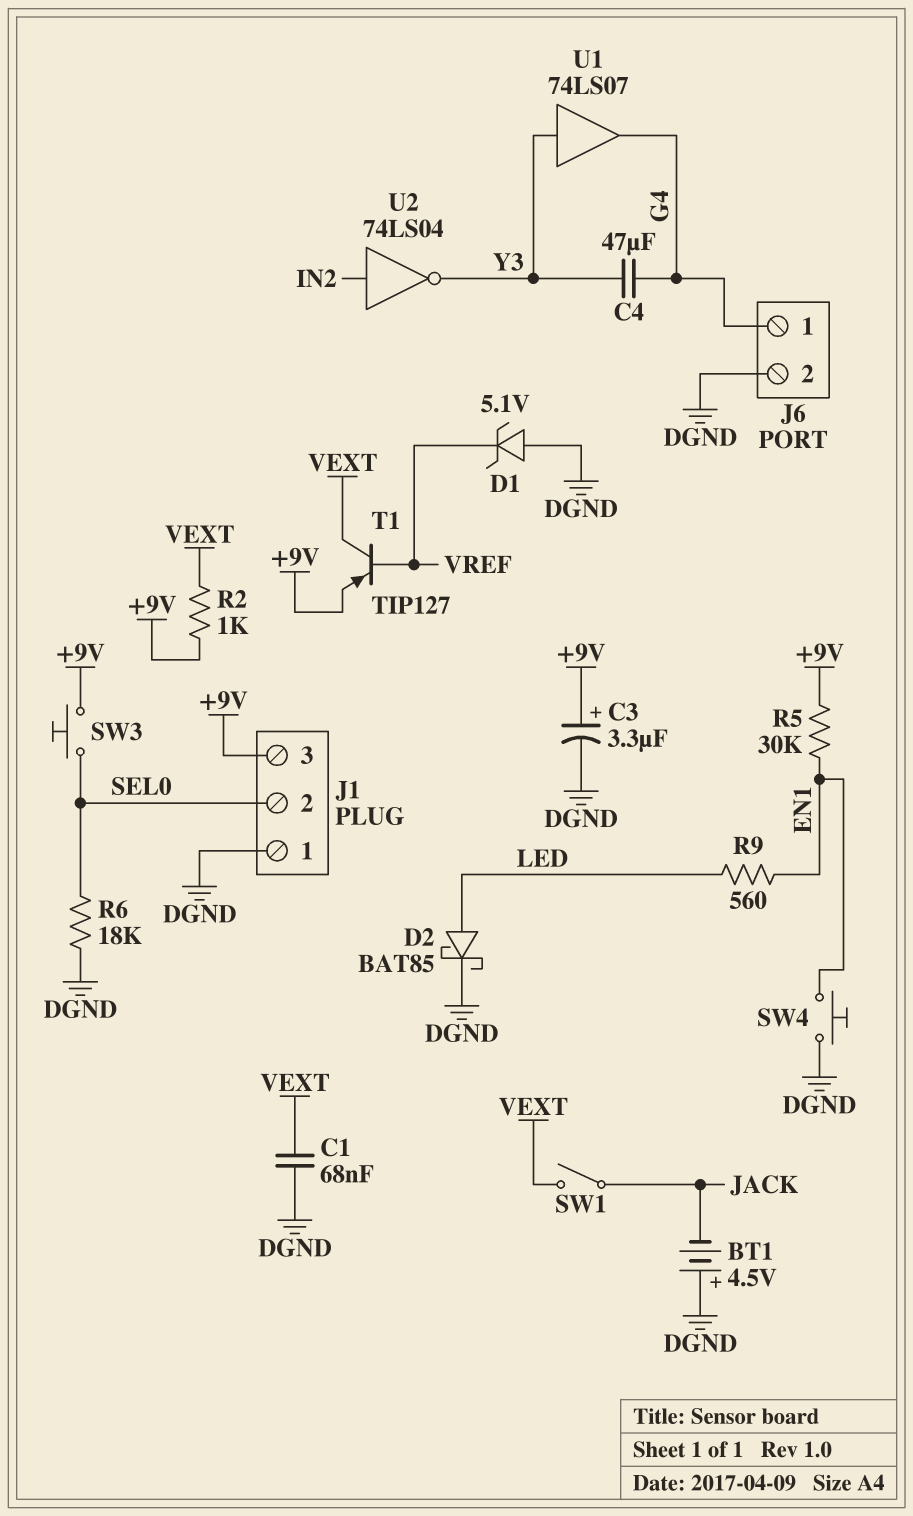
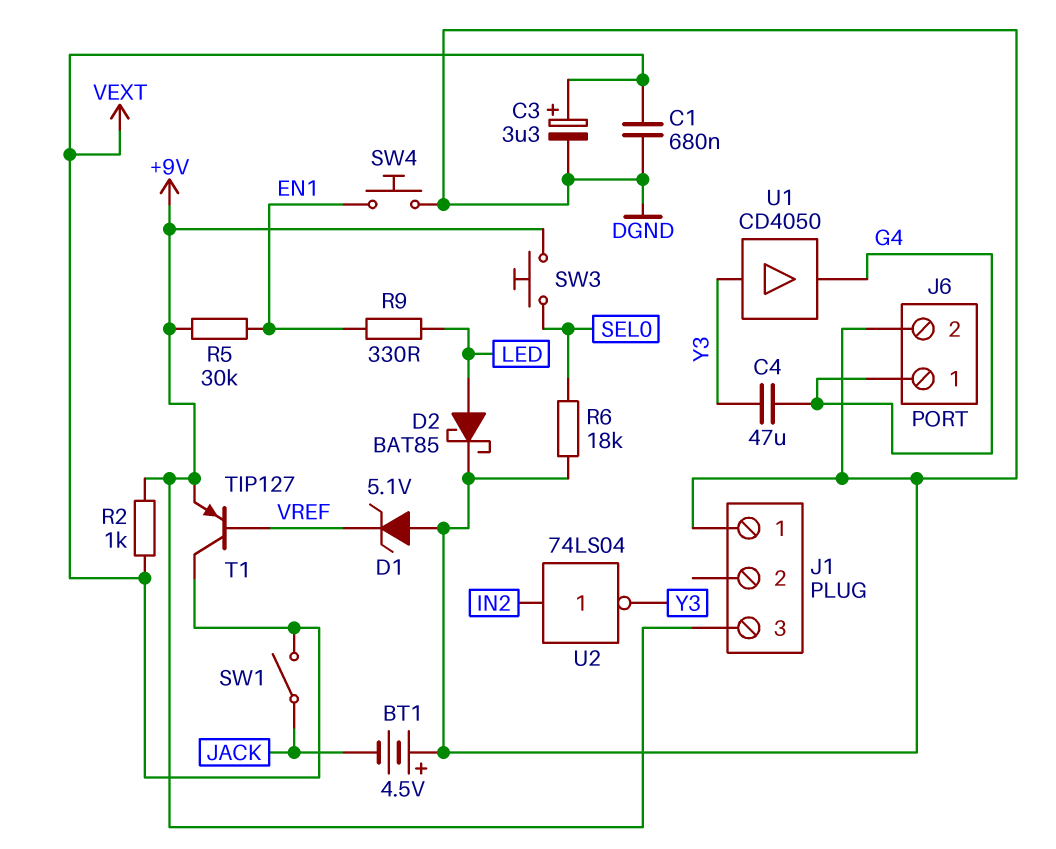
C1: 68nF (DGND, VEXT) -> 680nF (DGND, VEXT)
C3: 3.3uF (plus +9V, minus DGND) -> 3.3uF (plus VEXT, minus DGND)
J1 pin 2: SEL0 -> none
R9: 560 (EN1, LED) -> 330 (EN1, LED)
U1: buffer 74LS07 (in Y3, out G4) -> buffer CD4050 (in Y3, out G4)

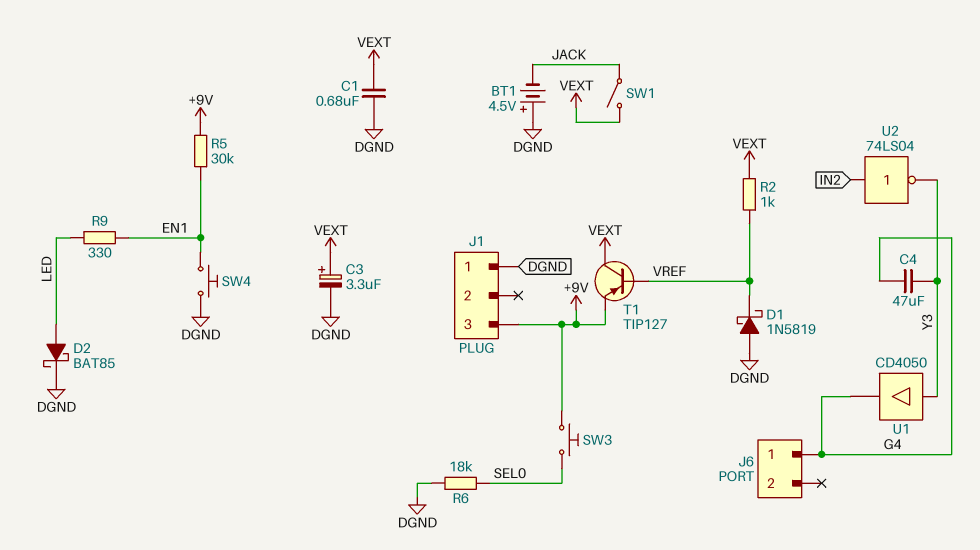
D1: zener 5.1V (A DGND, K VREF) -> schottky 1N5819 (A DGND, K VREF)
J6 pin 2: DGND -> none
R2: 1k (+9V, VEXT) -> 1k (VEXT, VREF)

